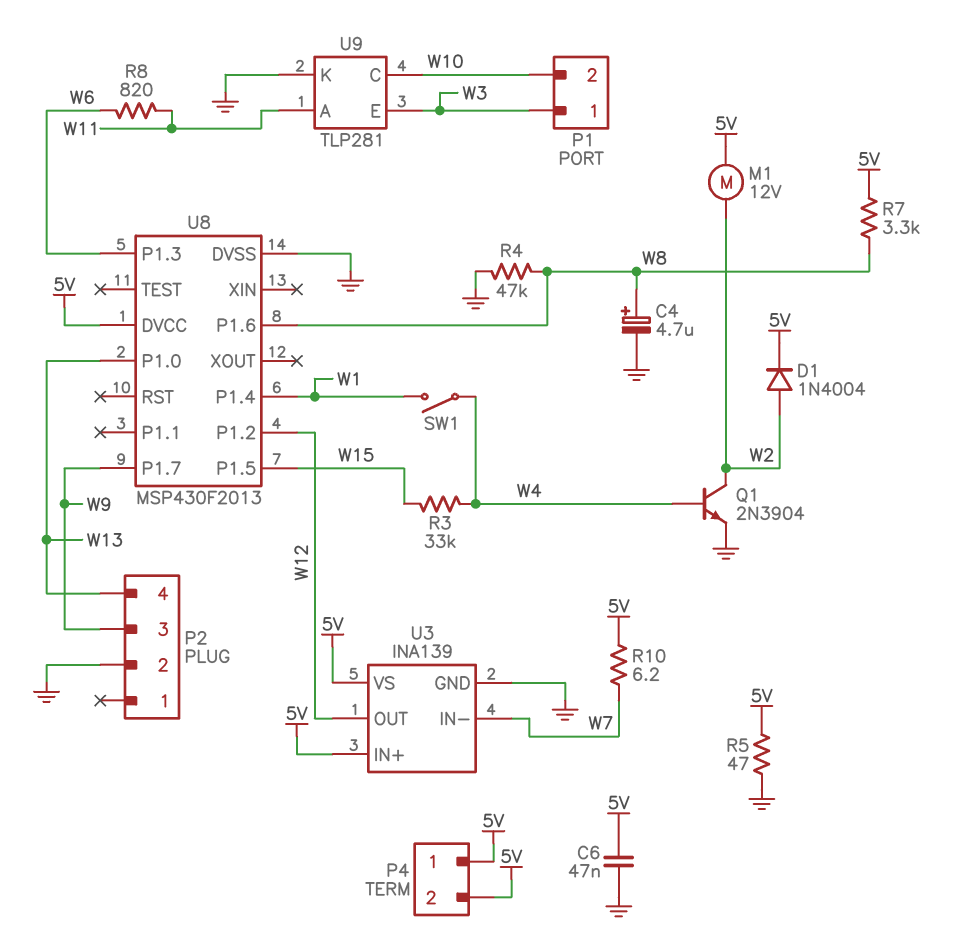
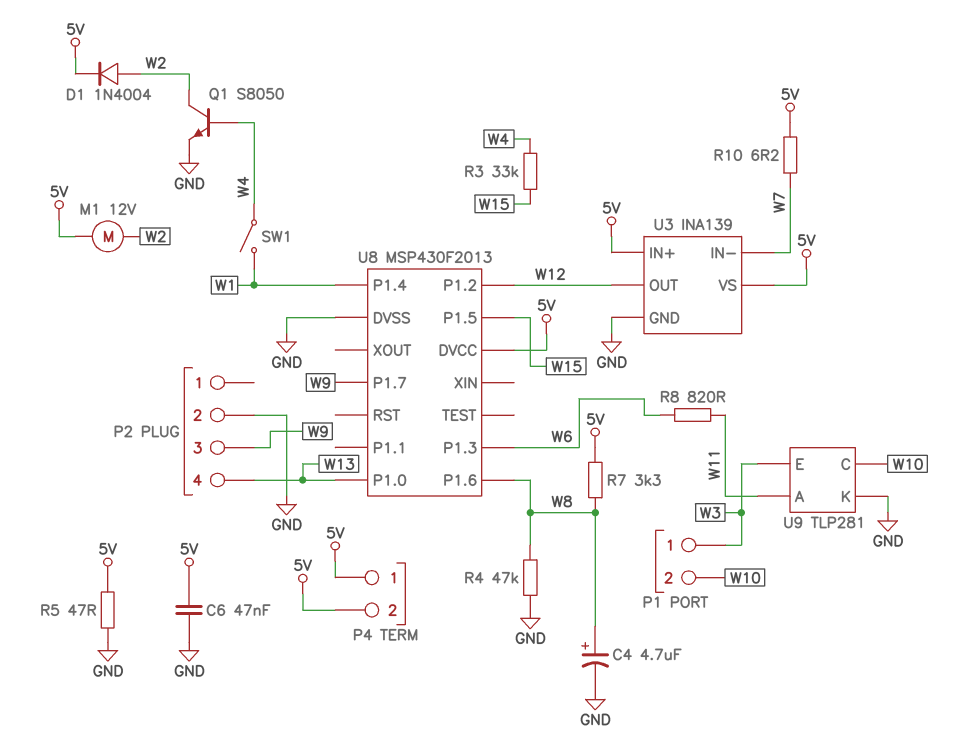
Q1: NPN 2N3904 (B W4, C W2, E GND) -> NPN S8050 (B W4, C W2, E GND)

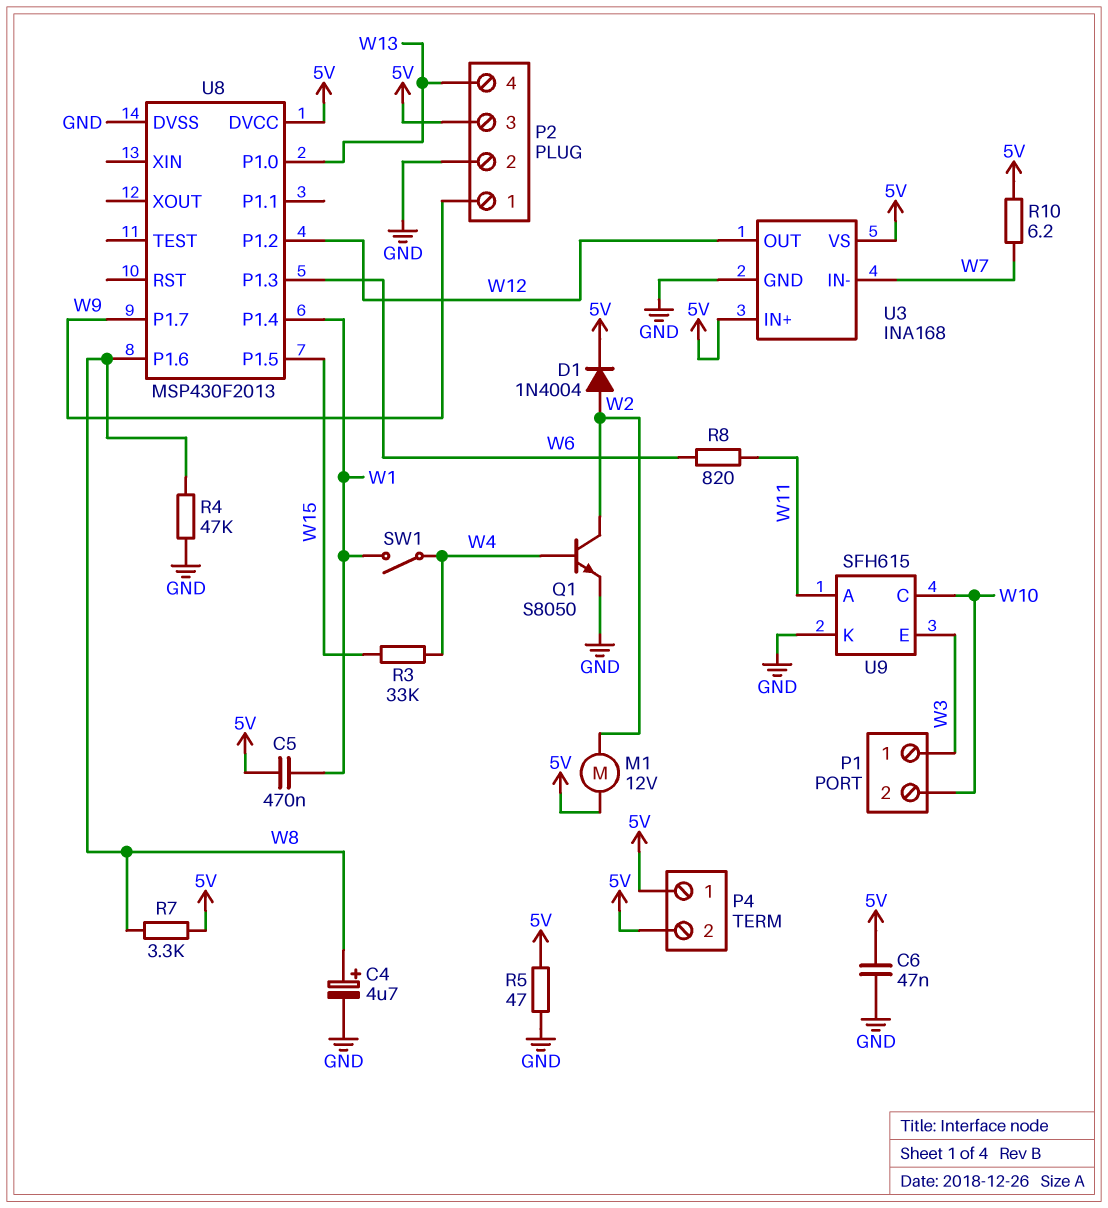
C5: none -> 470nF (5V, W1)
P2 pin 1: none -> W9
P2 pin 3: W9 -> 5V
U3: INA139 -> INA168
U9: TLP281 -> SFH615

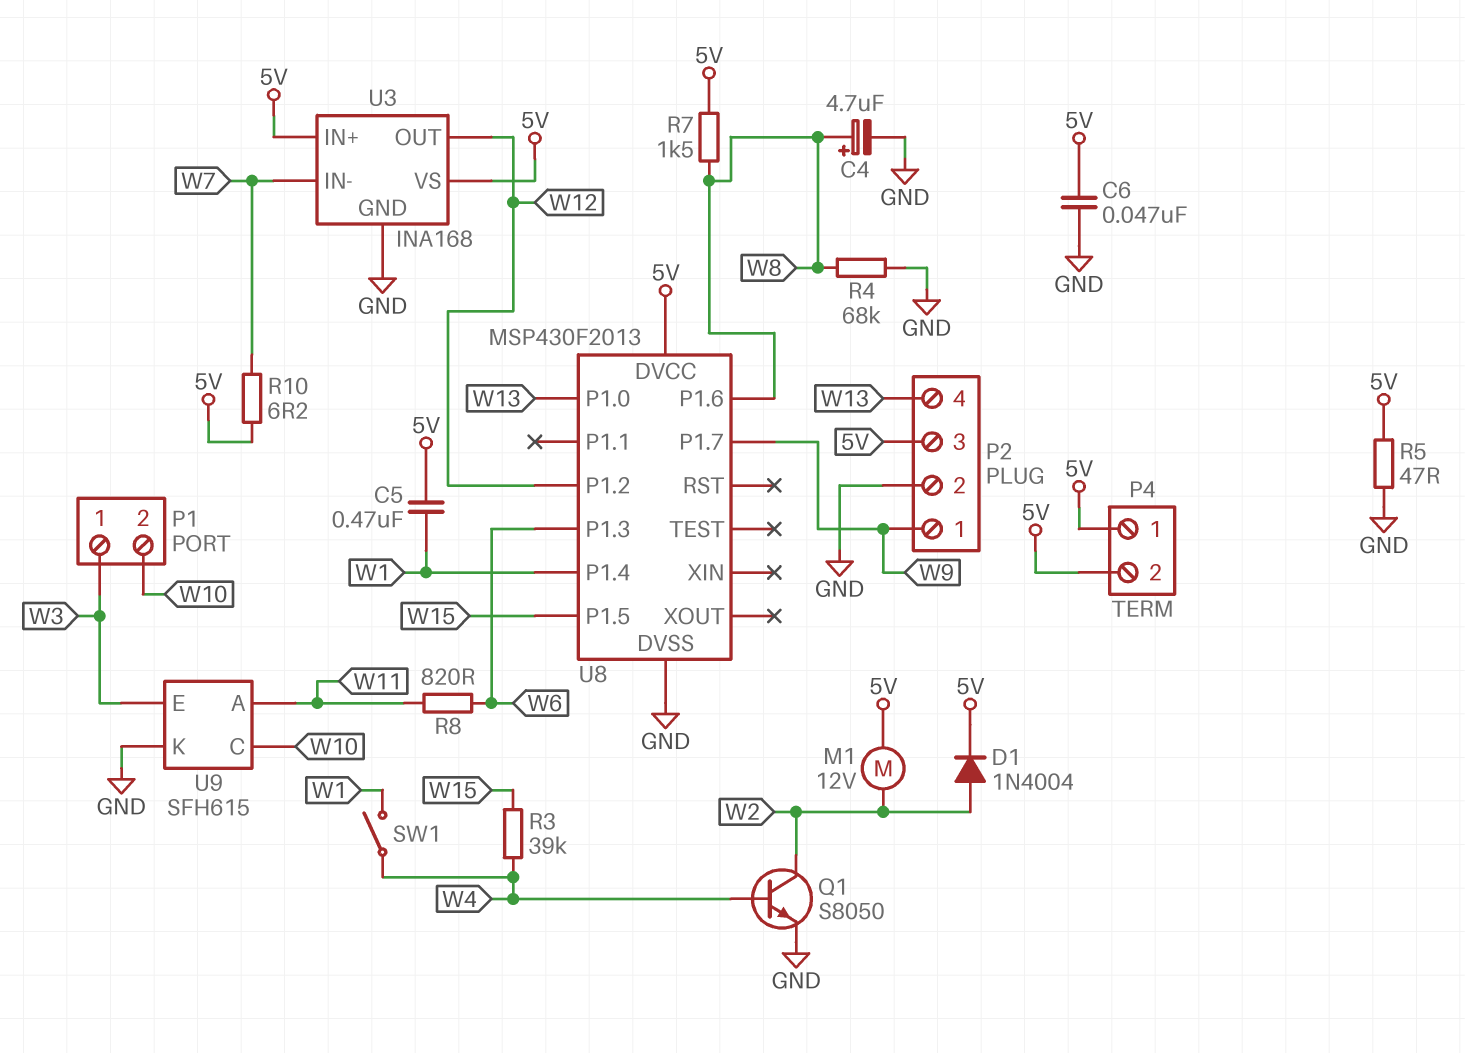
R3: 33k (W4, W15) -> 39k (W4, W15)
R4: 47k (GND, W8) -> 68k (GND, W8)
R7: 3.3k (5V, W8) -> 1.5k (5V, W8)

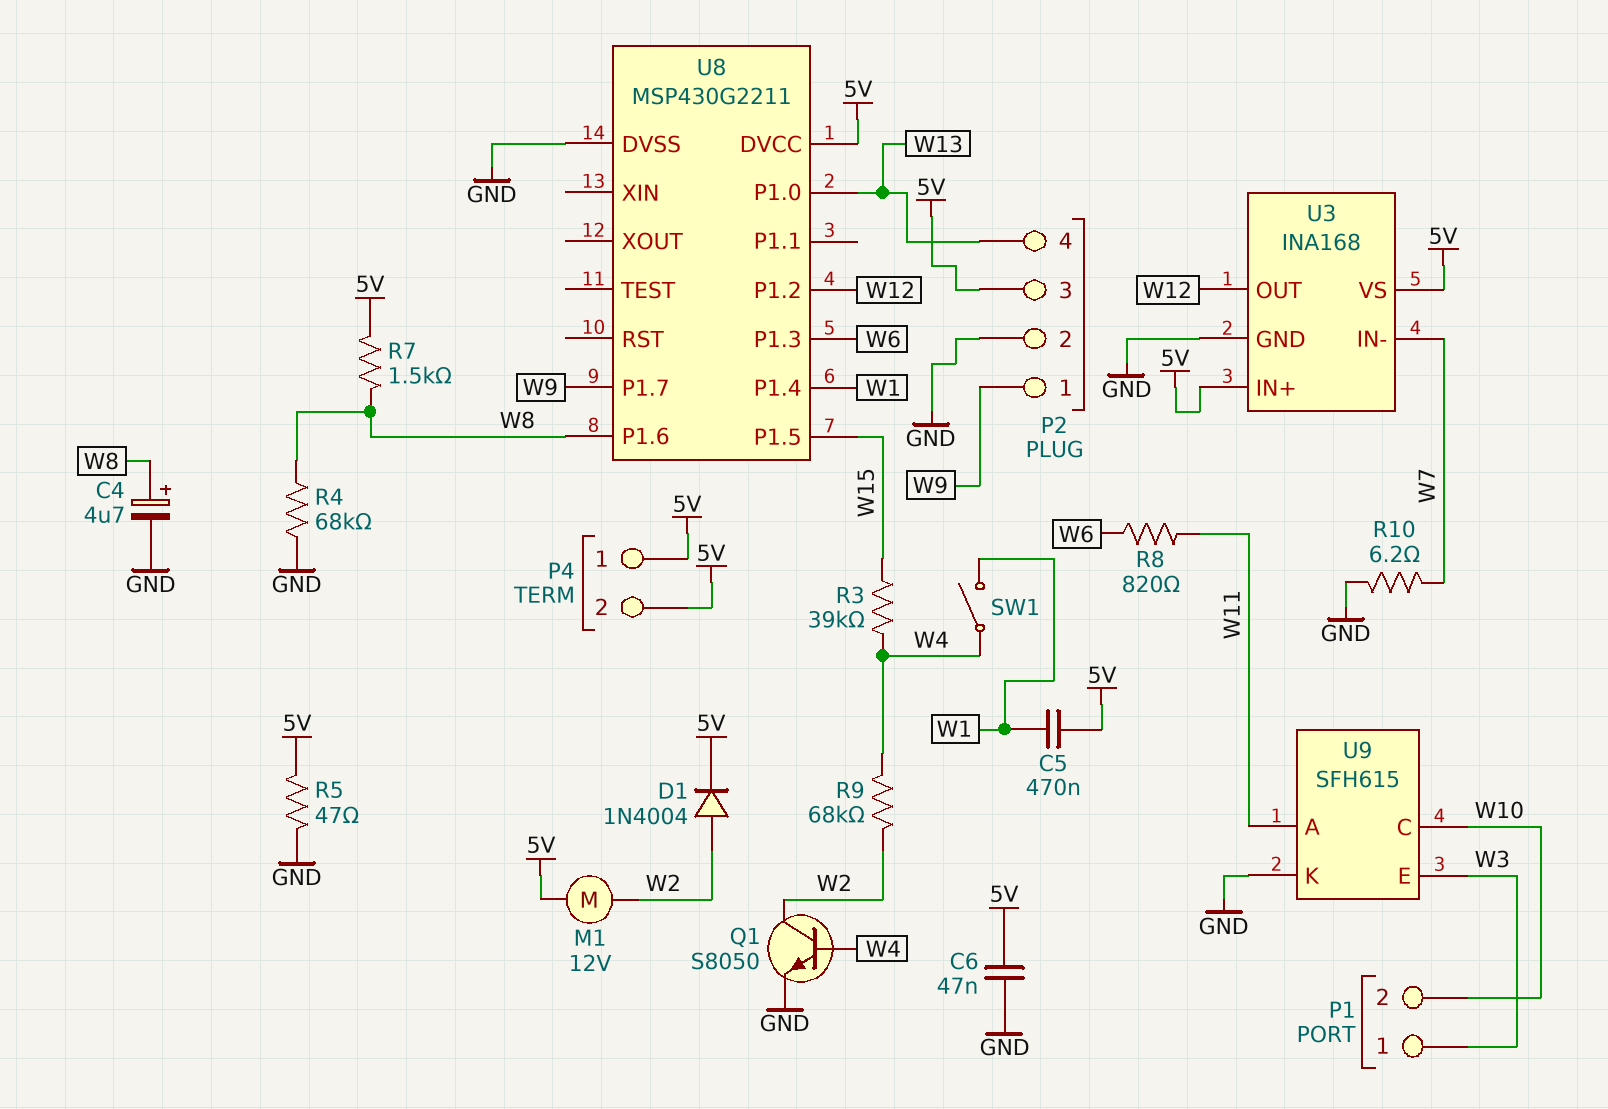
R9: none -> 68k (W2, W4)
R10: 6.2 (5V, W7) -> 6.2 (GND, W7)
U8: MSP430F2013 -> MSP430G2211

